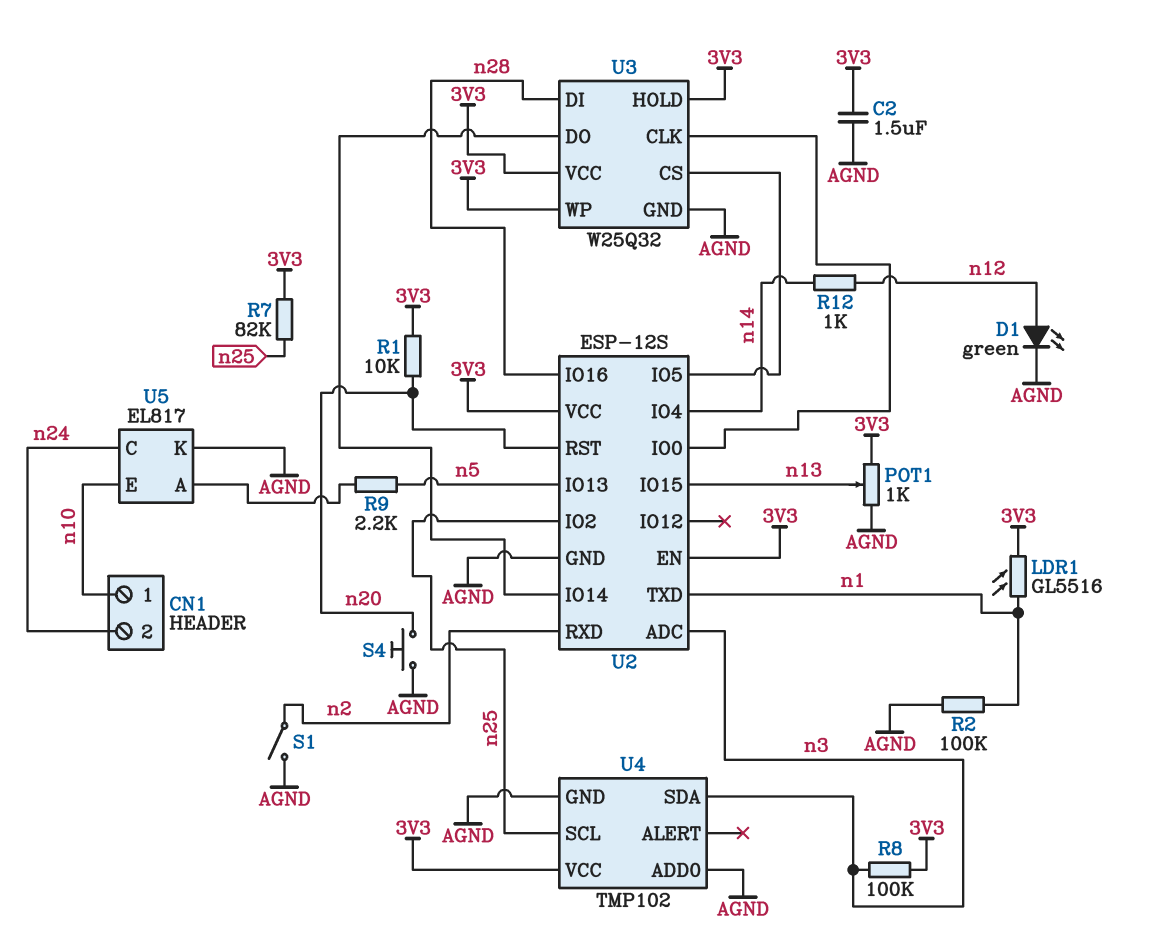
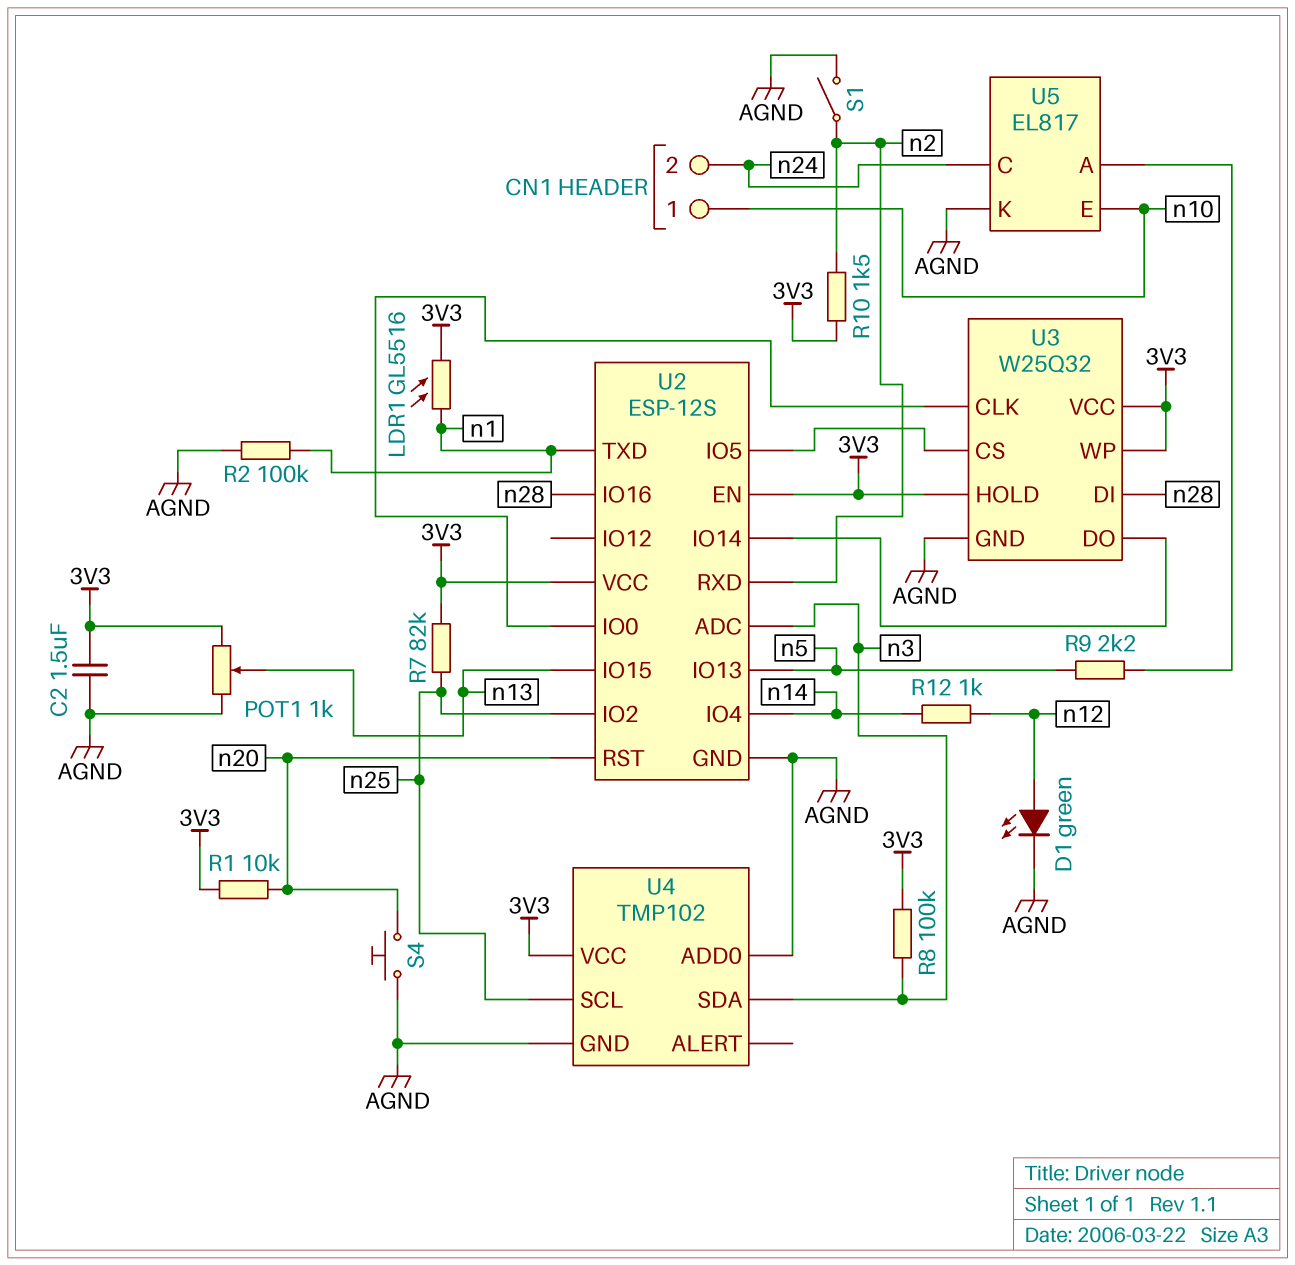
R10: none -> 1.5k (3V3, n2)

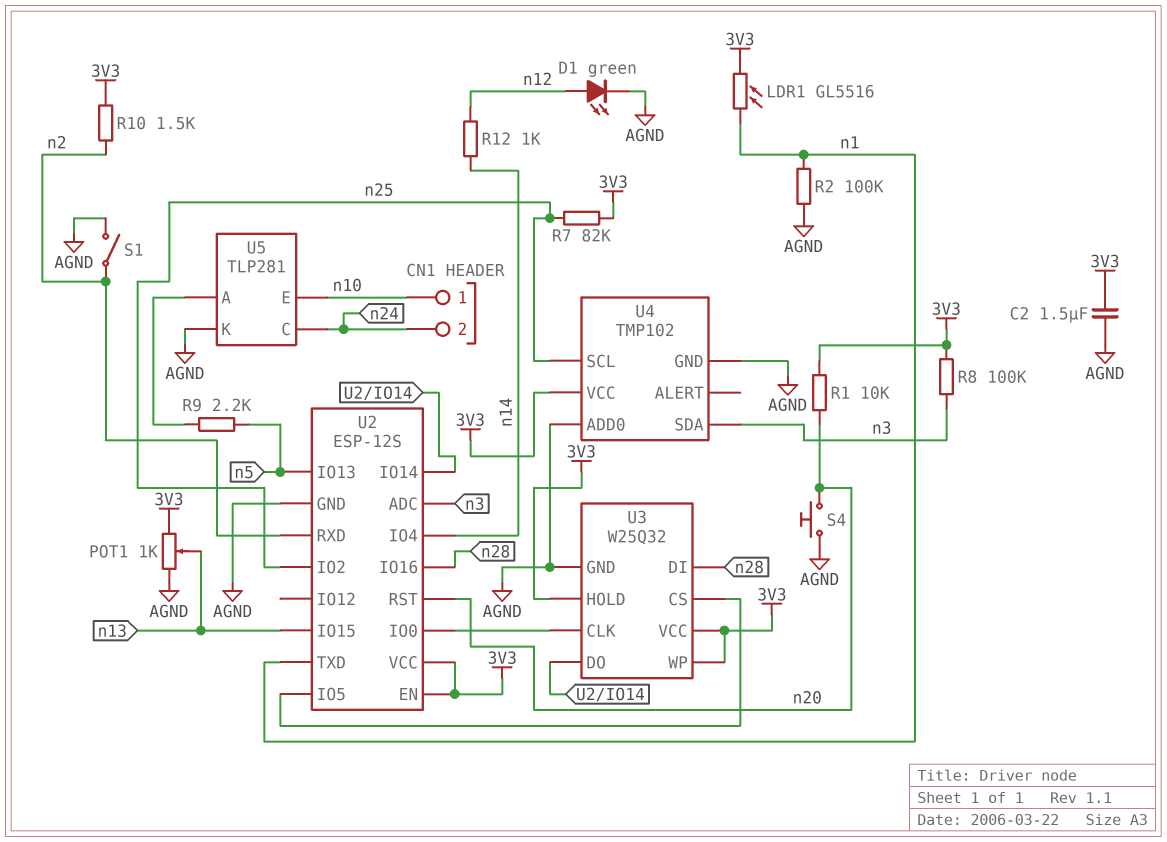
U5: EL817 -> TLP281

